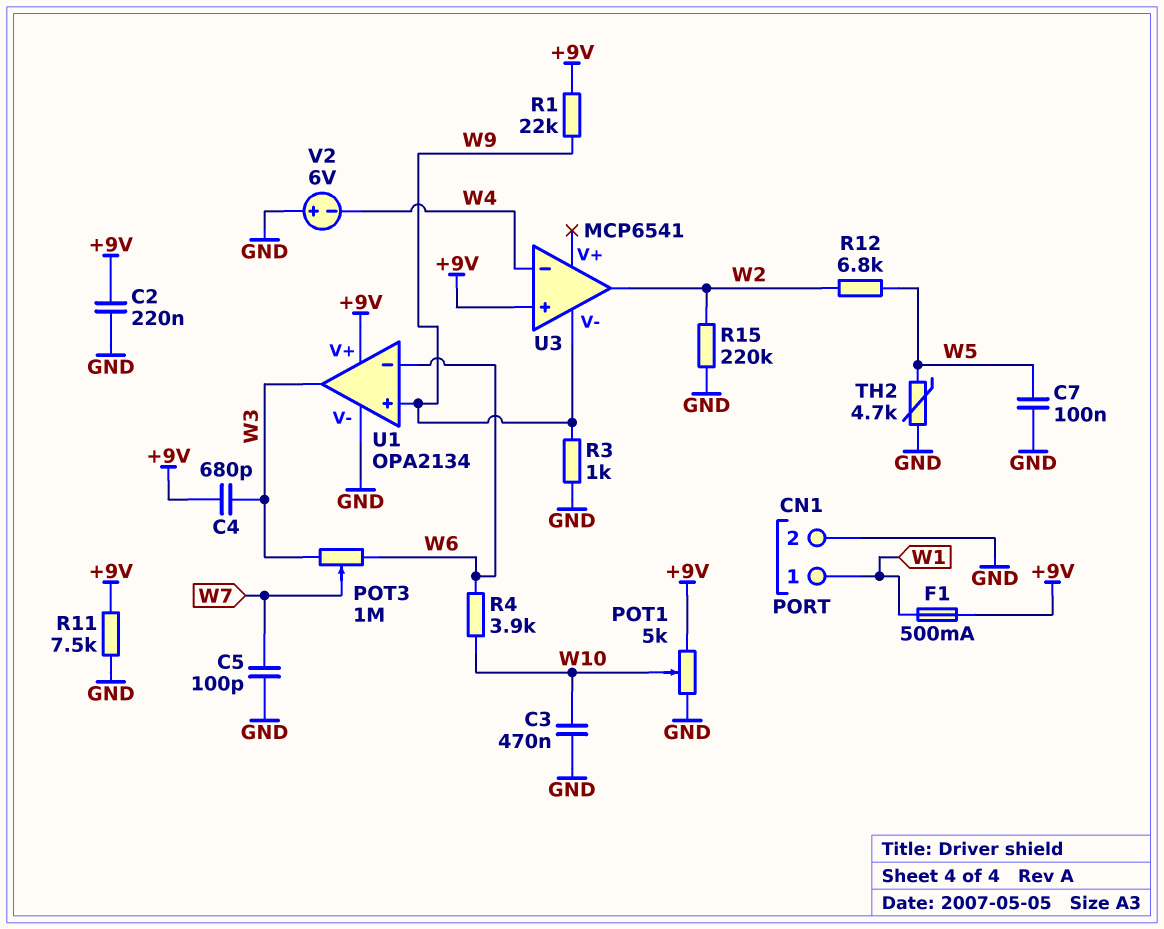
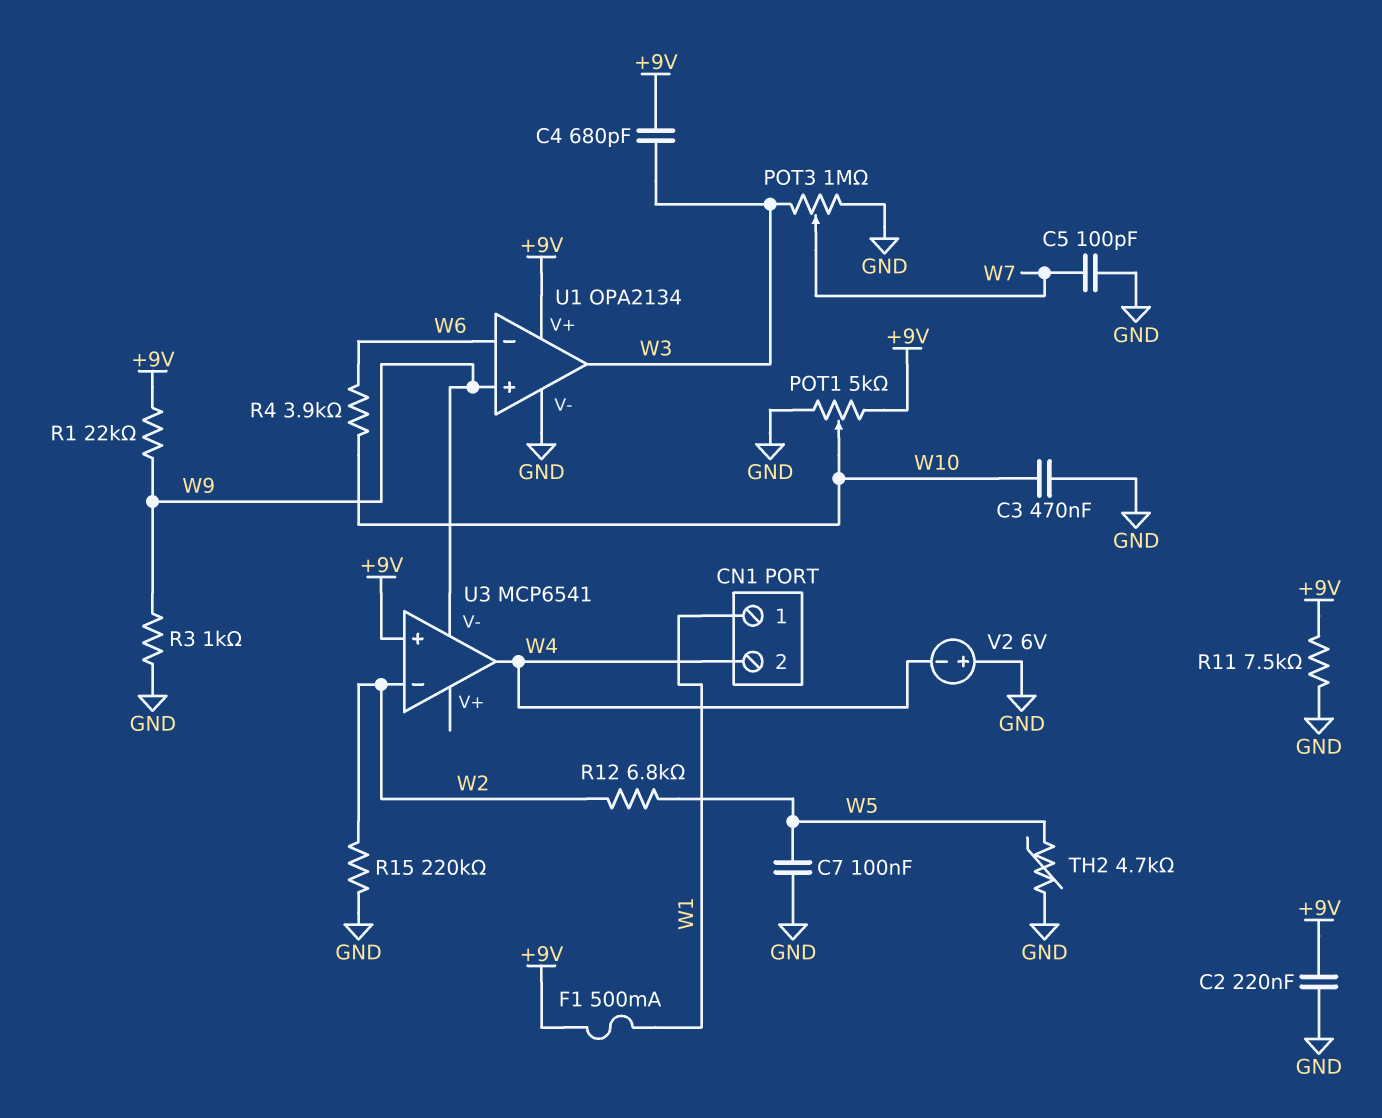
CN1 pin 2: GND -> W4
POT3: 1M (W3, W6, wiper W7) -> 1M (GND, W3, wiper W7)
U3 pin in-: W4 -> W2
U3 pin out: W2 -> W4

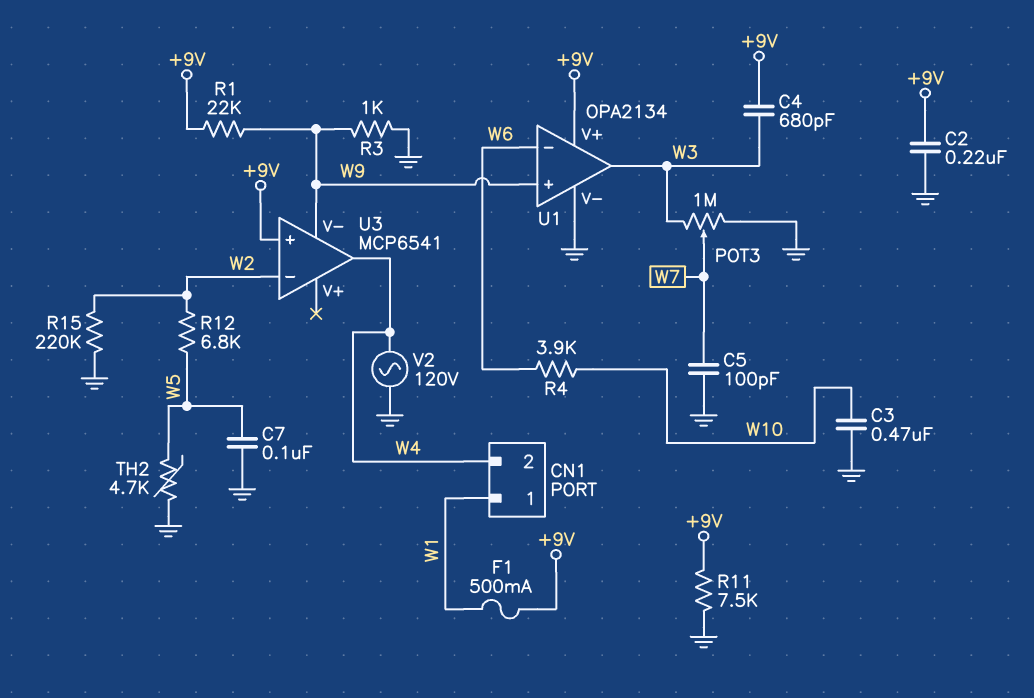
POT1: 5k (+9V, GND, wiper W10) -> none
V2: 6V (plus GND, minus W4) -> AC 120V (GND, W4)

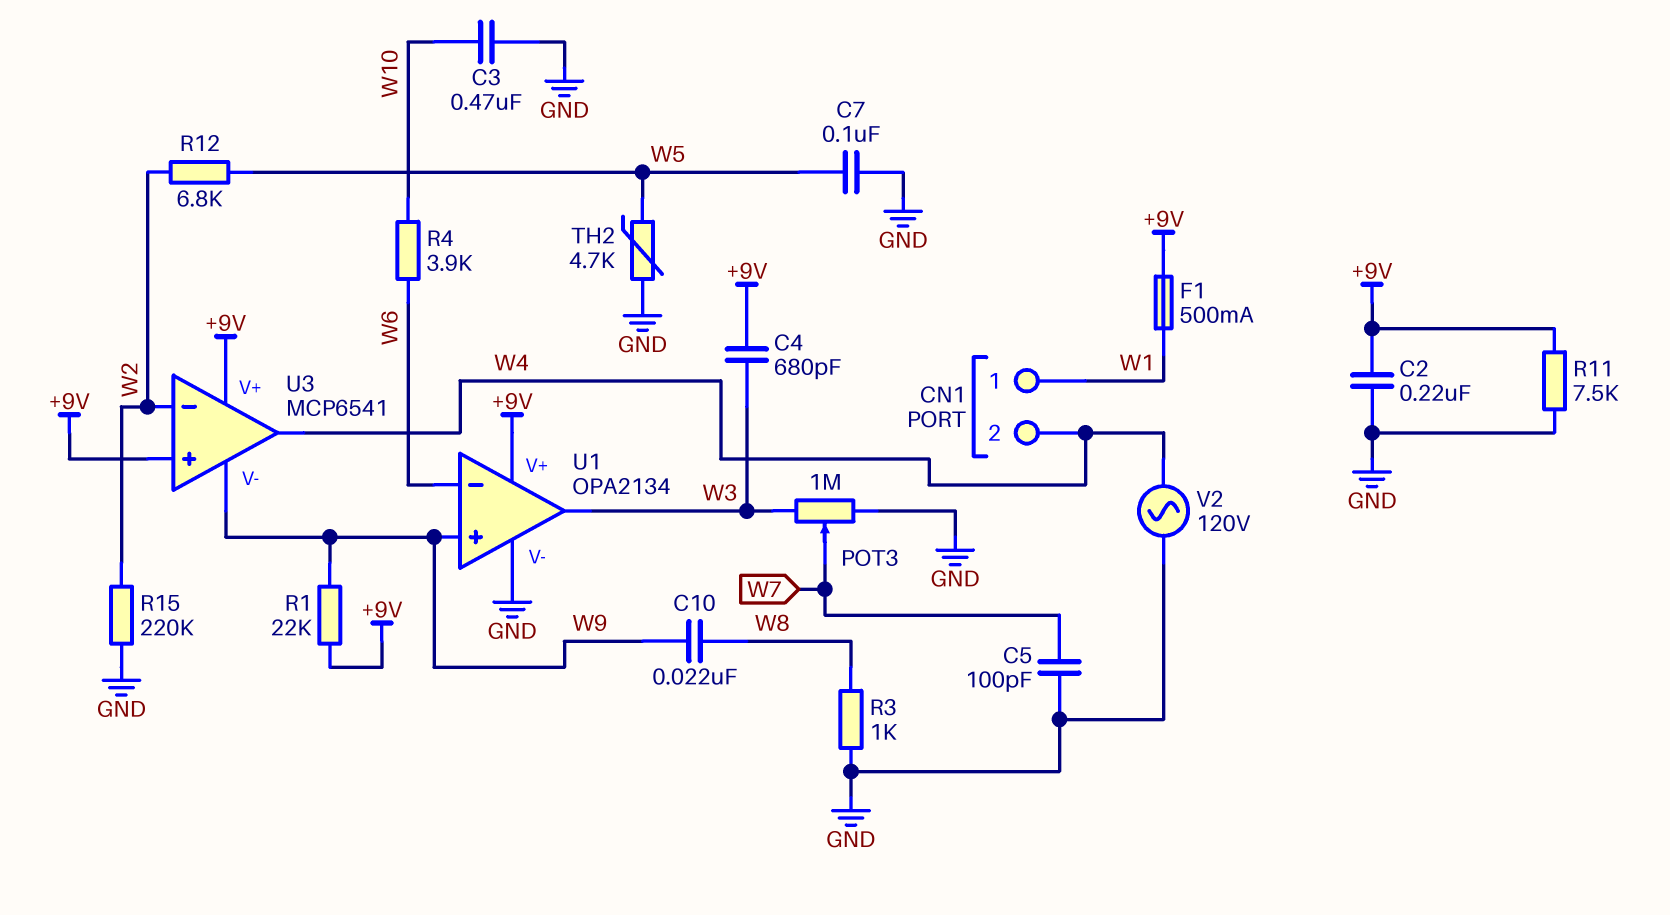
C10: none -> 22nF (W8, W9)
R3: 1k (GND, W9) -> 1k (GND, W8)
U3 pin V+: none -> +9V

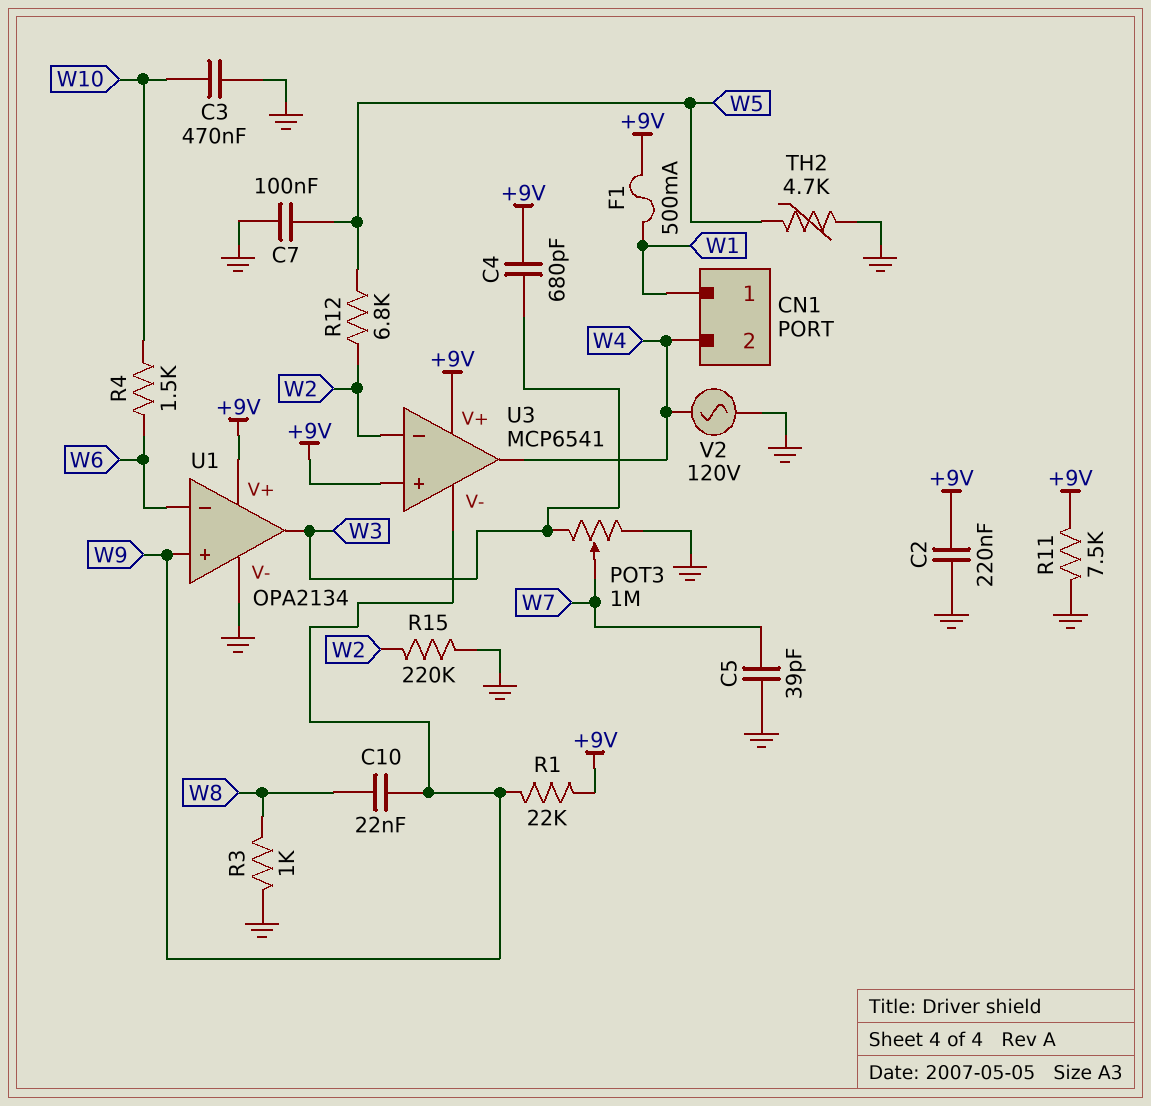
C5: 100pF (GND, W7) -> 39pF (GND, W7)
R4: 3.9k (W6, W10) -> 1.5k (W6, W10)

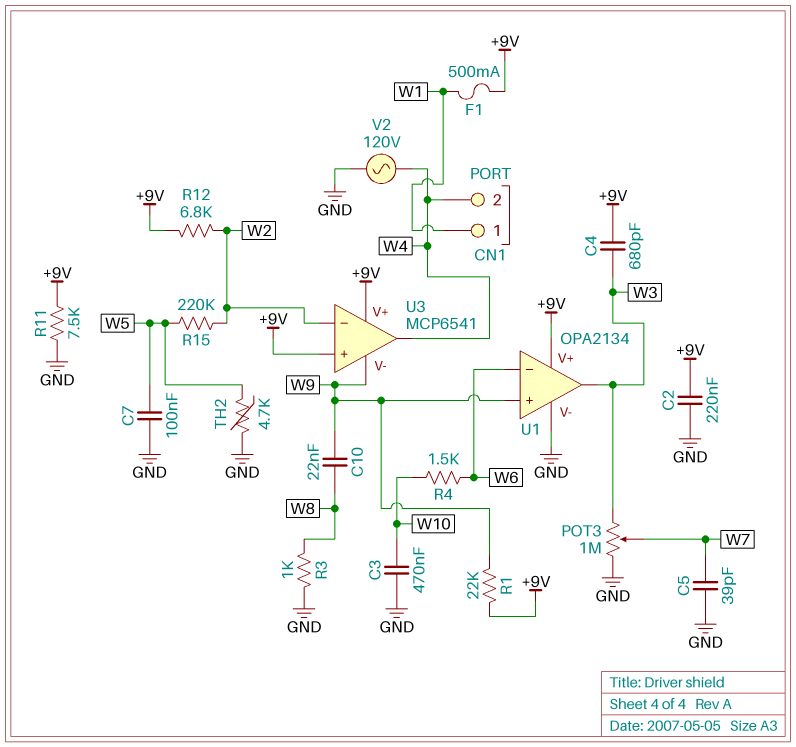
R12: 6.8k (W2, W5) -> 6.8k (+9V, W2)
R15: 220k (GND, W2) -> 220k (W2, W5)

